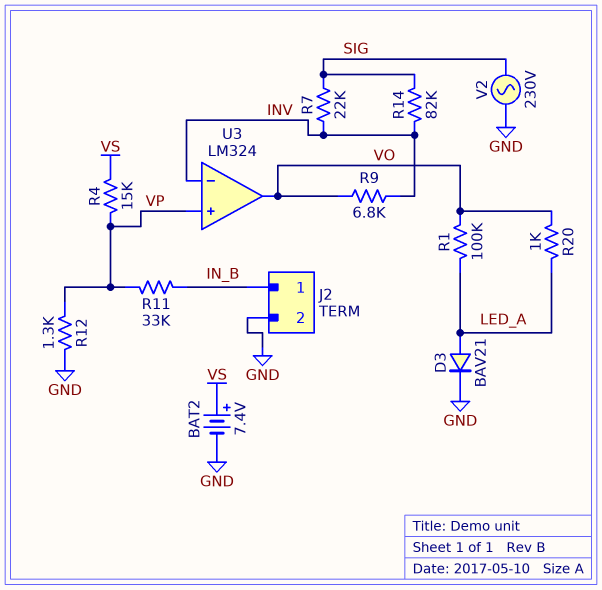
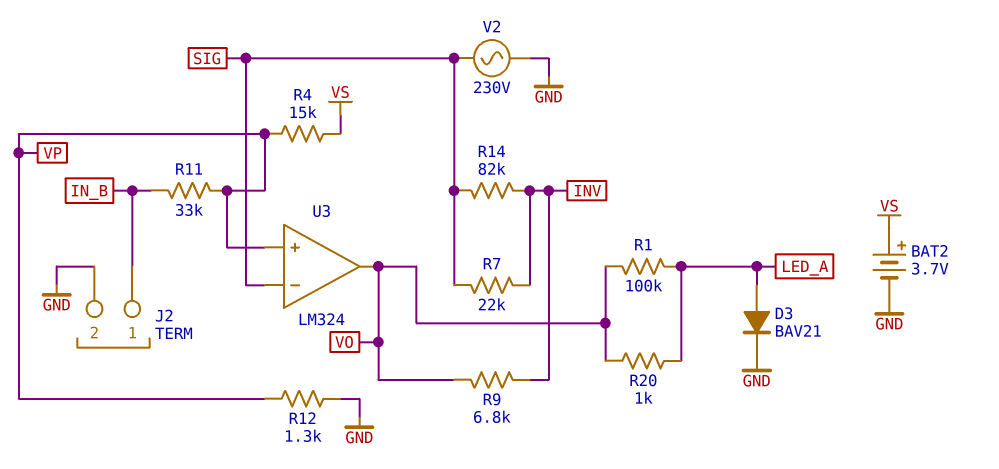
BAT2: 7.4V (plus VS, minus GND) -> 3.7V (plus VS, minus GND)
U3 pin in-: INV -> SIG

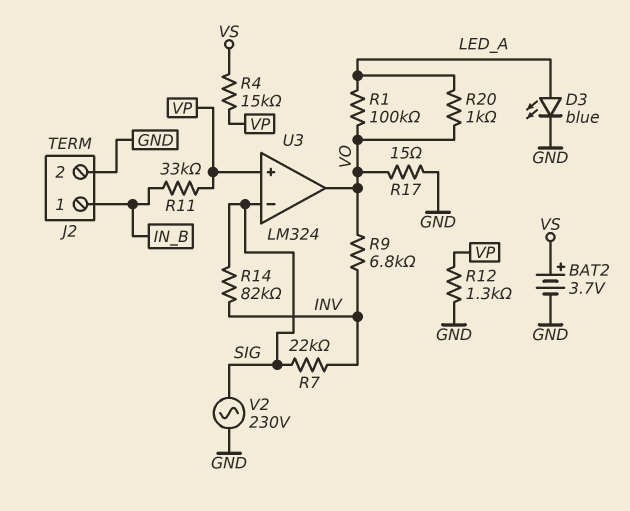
D3: diode BAV21 (A LED_A, K GND) -> LED blue (A LED_A, K GND)
R17: none -> 15 (GND, VO)

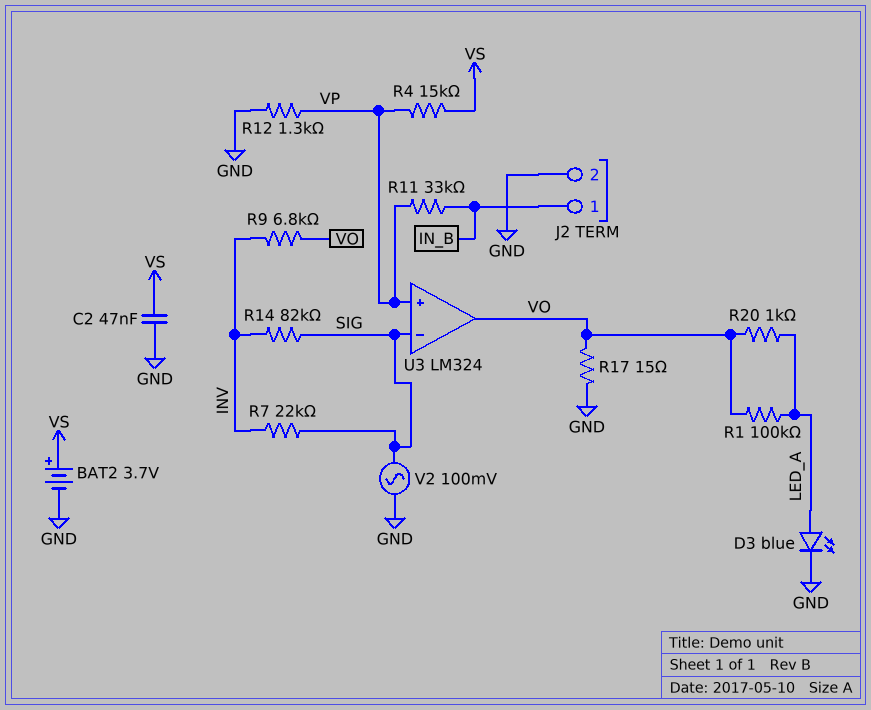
C2: none -> 47nF (GND, VS)
V2: AC 230V (GND, SIG) -> AC 100mV (GND, SIG)

